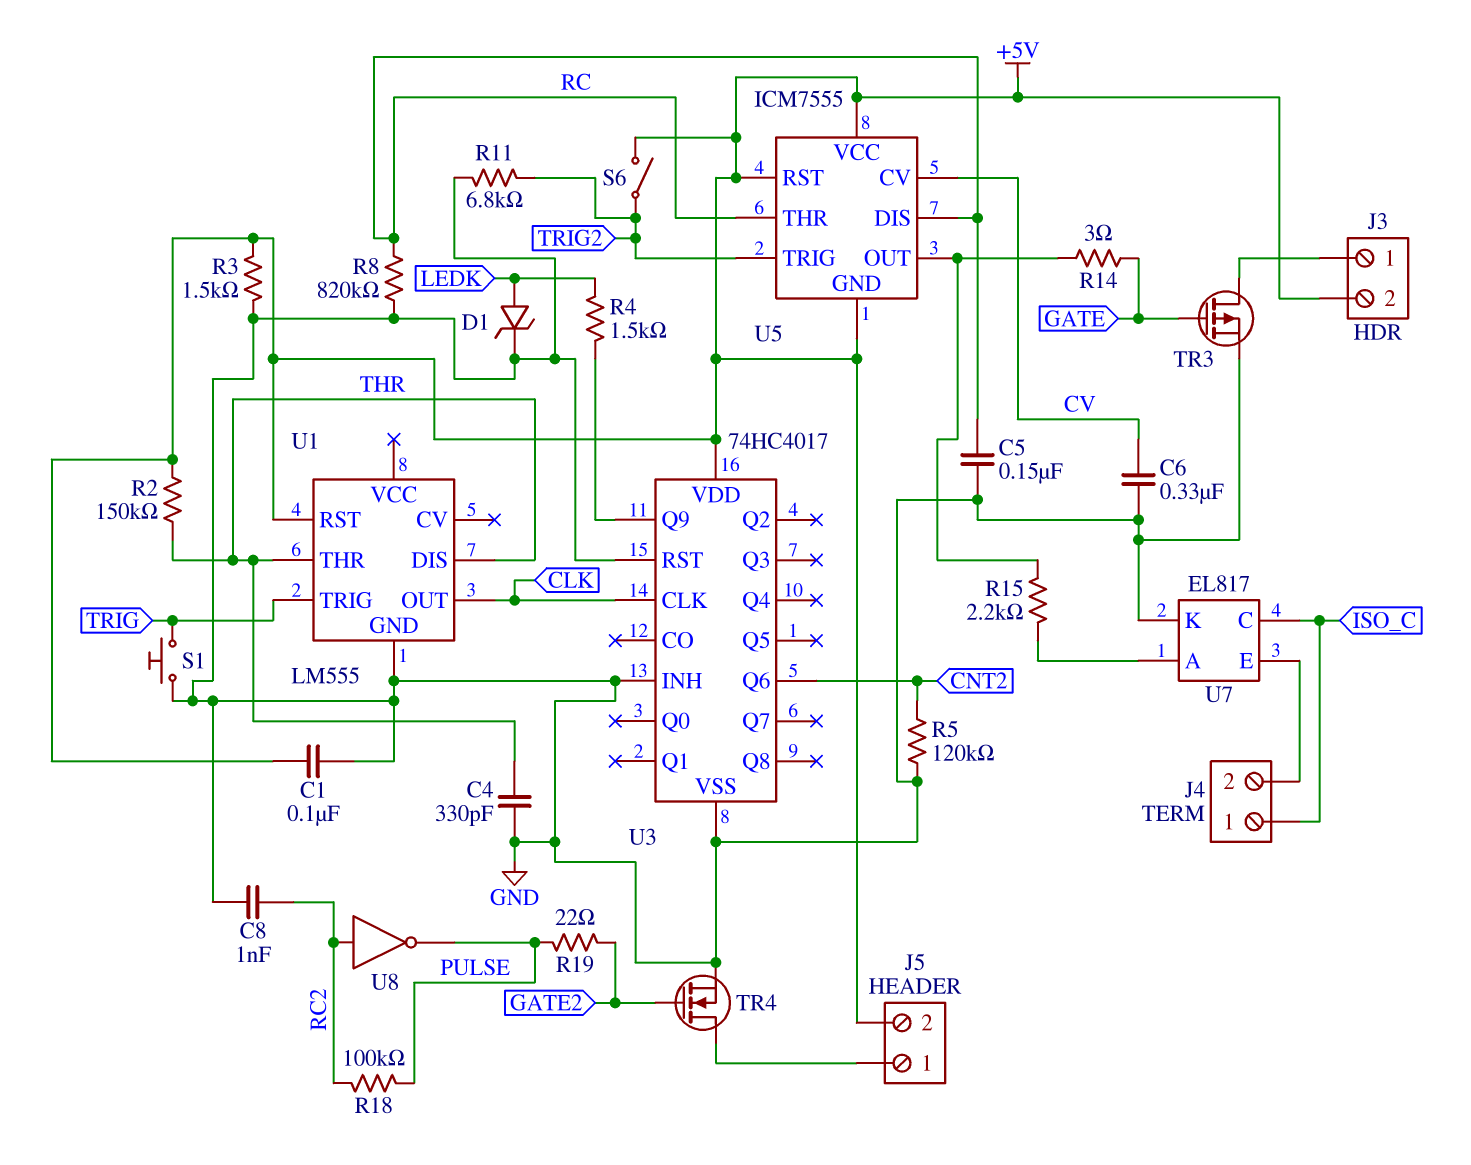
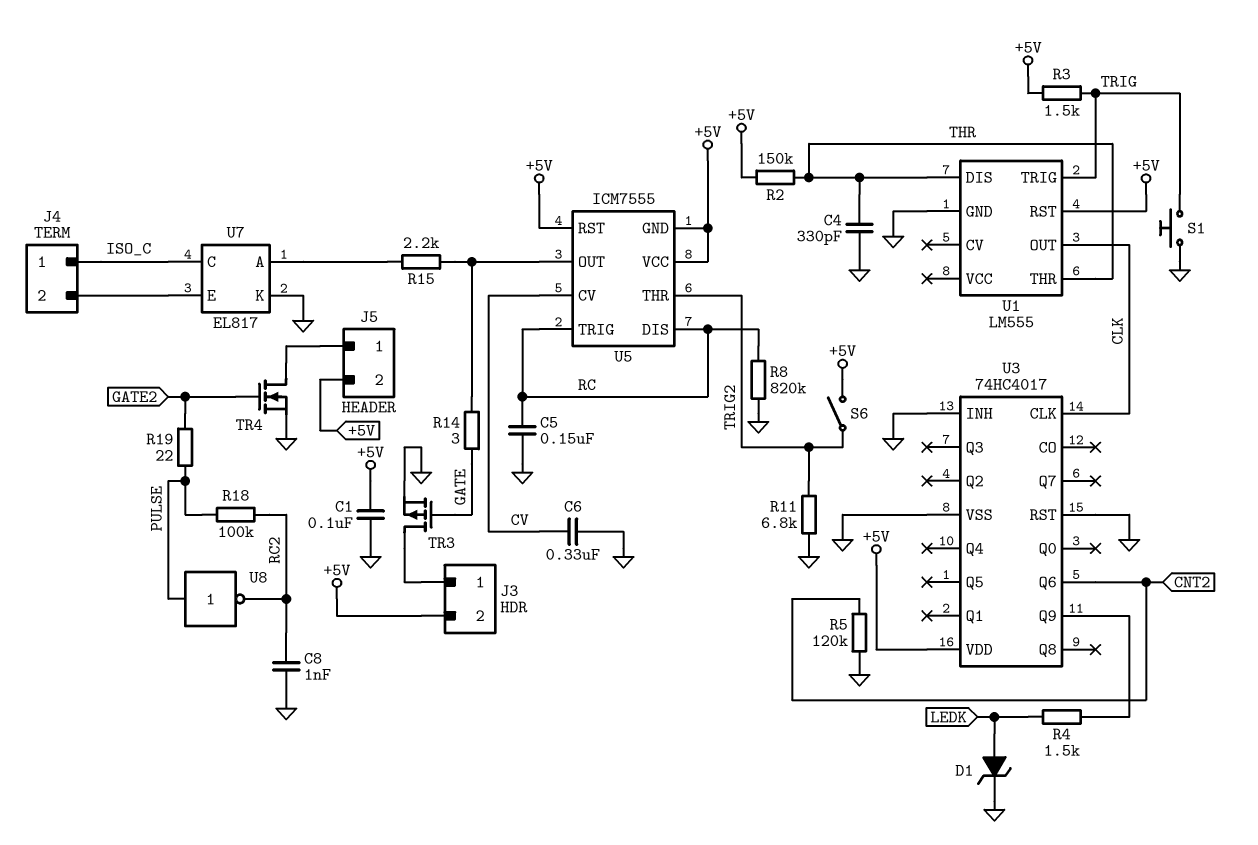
R3: 1.5k (+5V, GND) -> 1.5k (+5V, TRIG)
U5 pin THR: RC -> TRIG2
U5 pin TRIG: TRIG2 -> RC
U8: NOT (in RC2, out PULSE) -> NOT (in PULSE, out RC2)

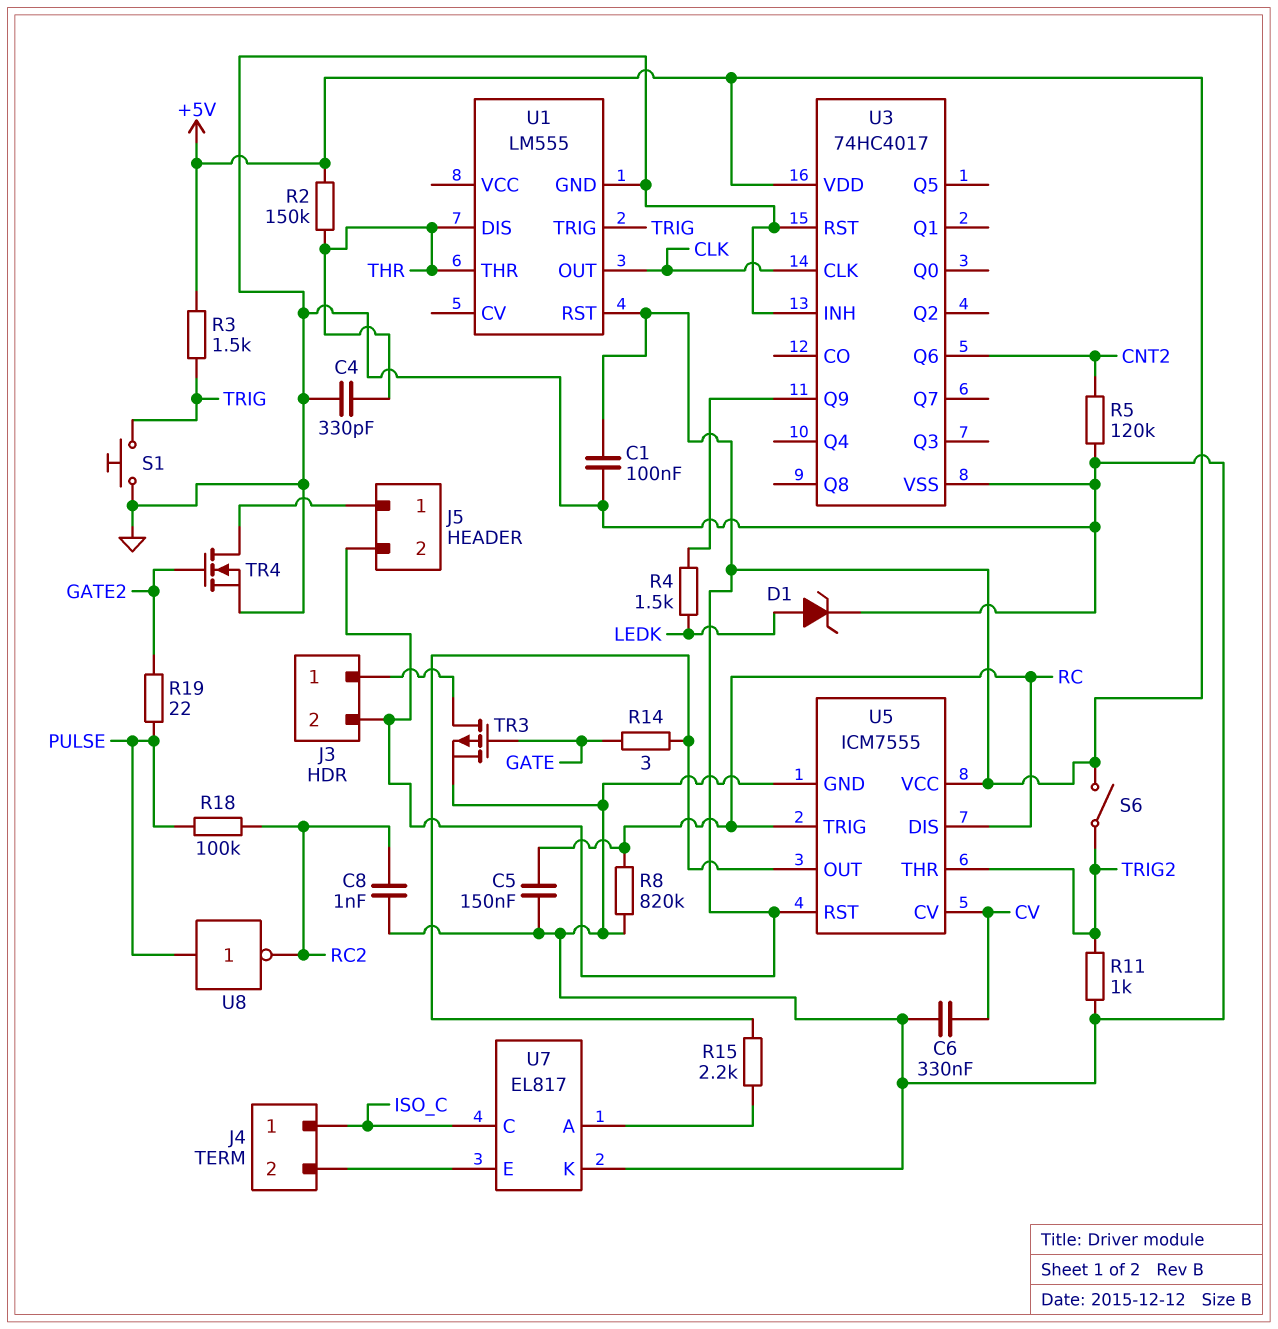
R11: 6.8k (GND, TRIG2) -> 1k (GND, TRIG2)
U5 pin GND: +5V -> GND

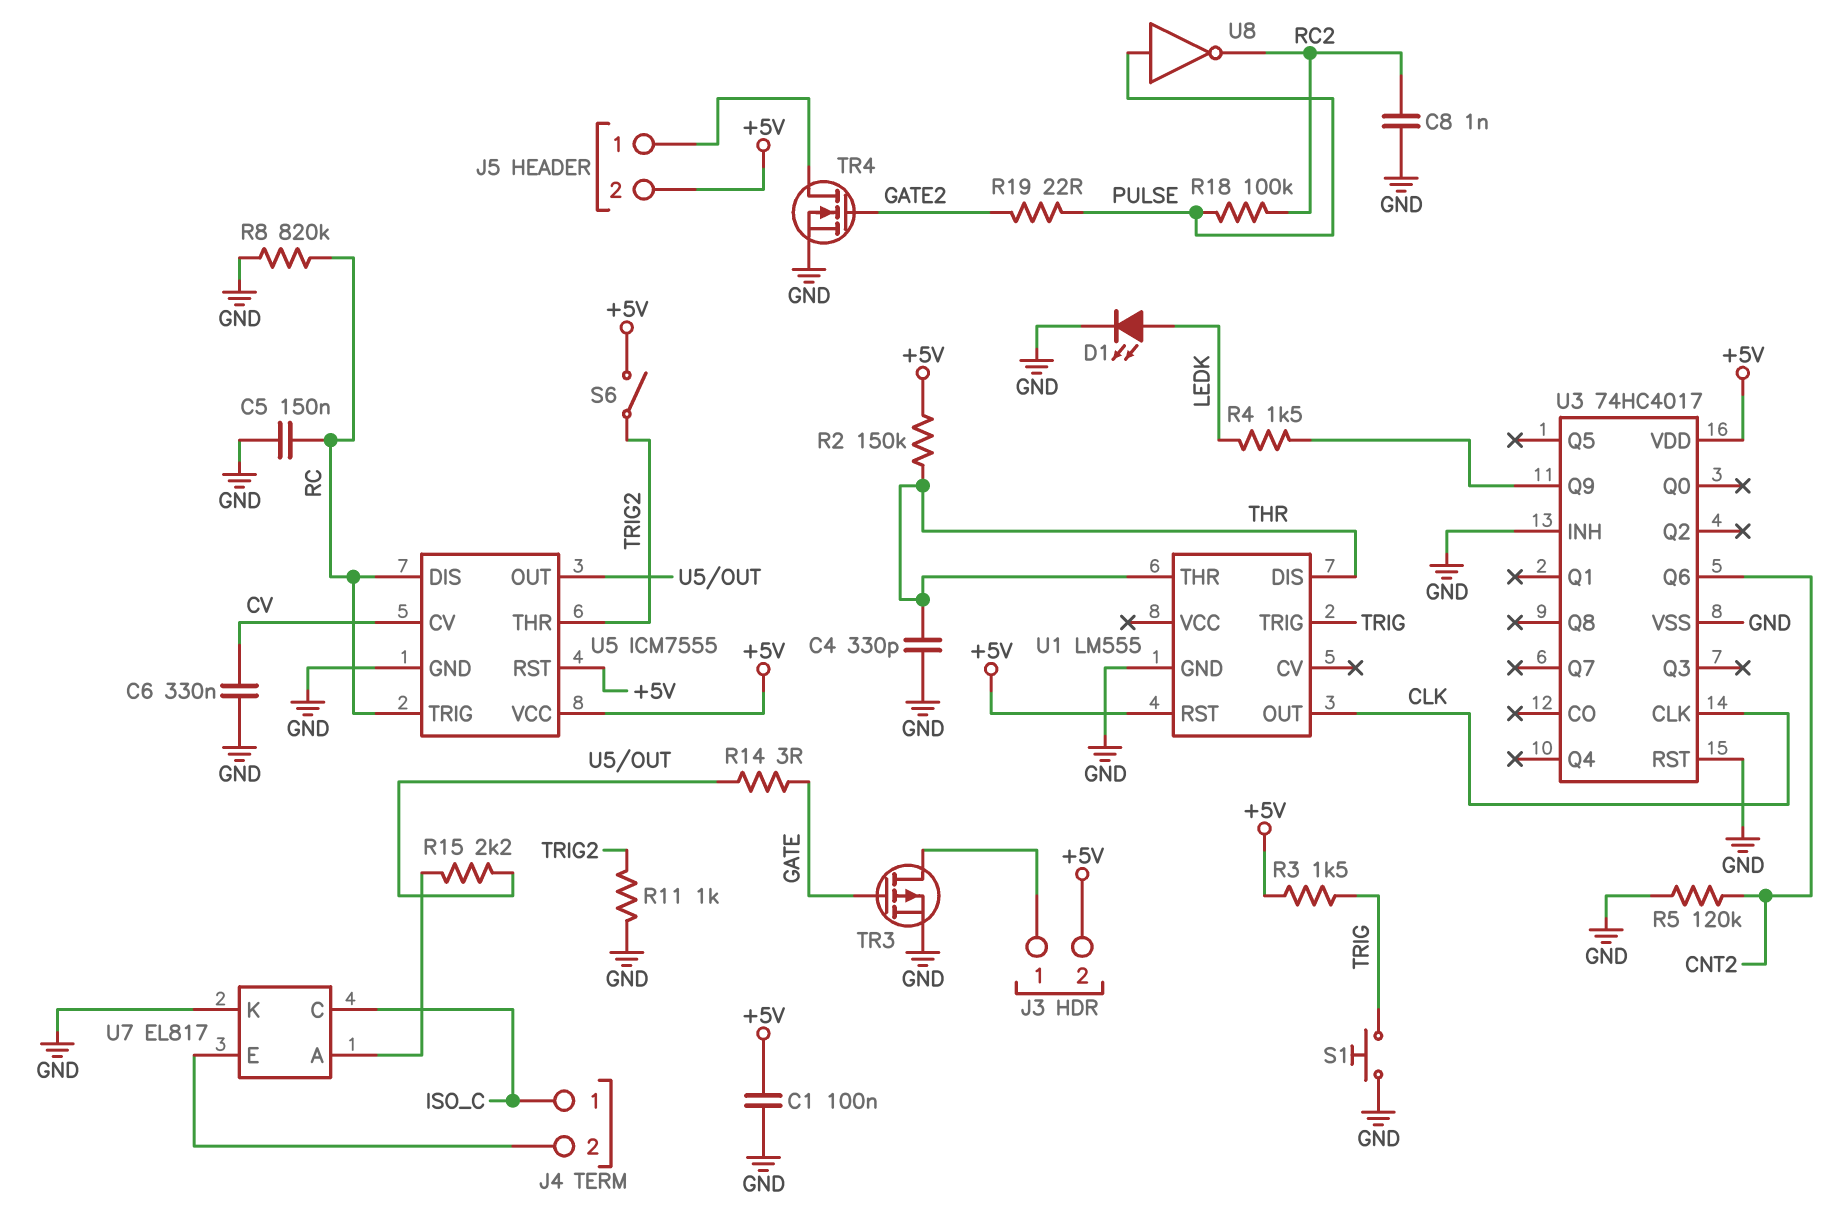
D1: zener (A LEDK, K GND) -> LED (A LEDK, K GND)

